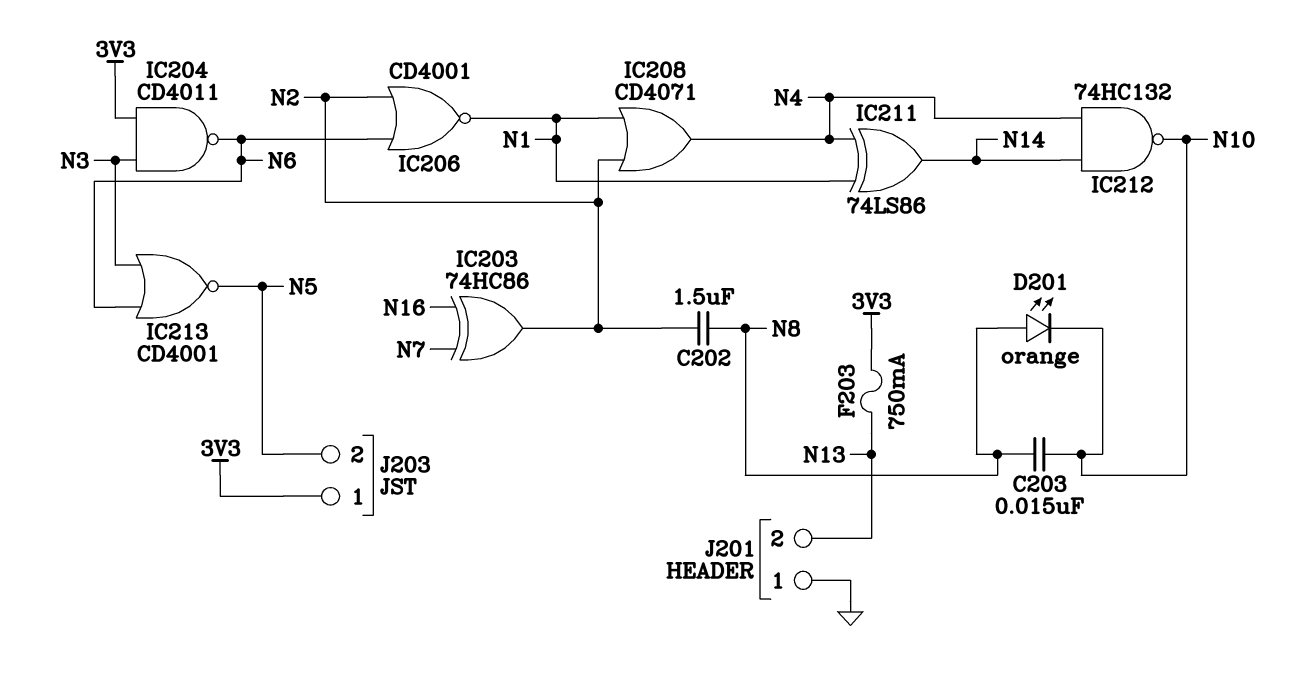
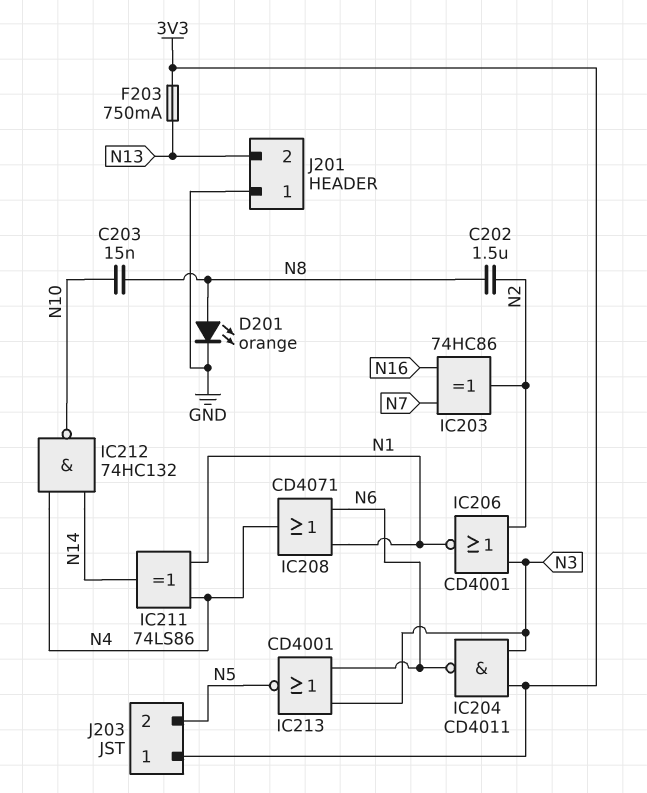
D201: LED orange (A N8, K N10) -> LED orange (A N8, K GND)
IC206: NOR CD4001 (in N2, in N6, out N1) -> NOR CD4001 (in N2, in N3, out N1)
IC208: OR CD4071 (in N1, in N2, out N4) -> OR CD4071 (in N1, in N6, out N4)

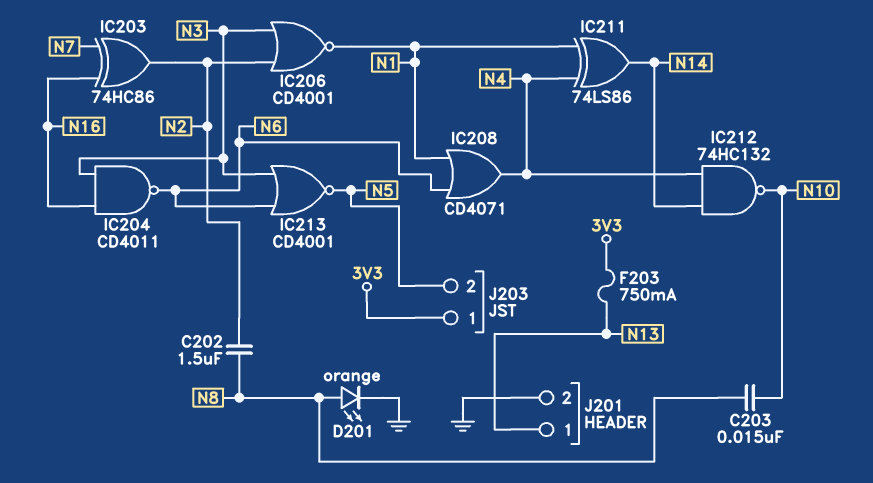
IC204: NAND CD4011 (in 3V3, in N3, out N6) -> NAND CD4011 (in N3, in N16, out N6)
J201 pin 1: GND -> N13
J201 pin 2: N13 -> GND

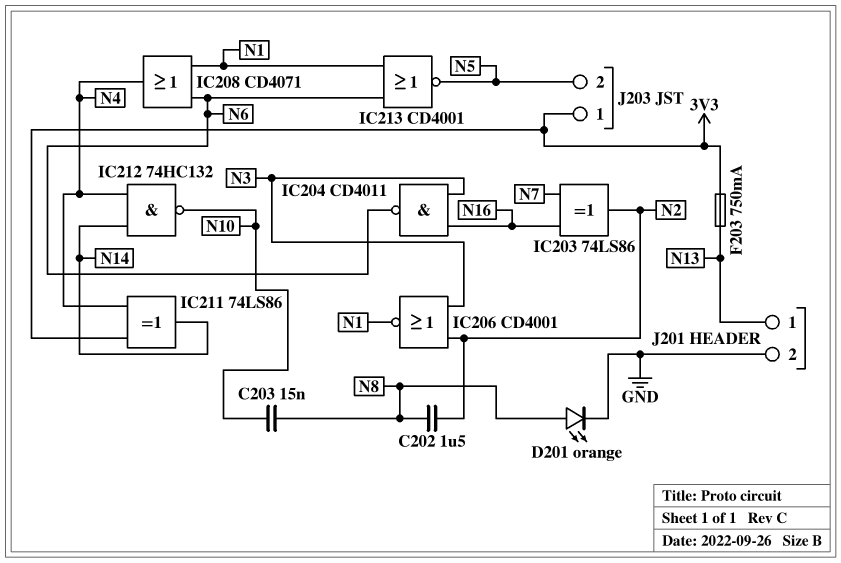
IC203: XOR 74HC86 (in N7, in N16, out N2) -> XOR 74LS86 (in N7, in N16, out N2)
IC211: XOR 74LS86 (in N1, in N4, out N14) -> XOR 74LS86 (in 3V3, in N4, out N14)
IC213: NOR CD4001 (in N3, in N6, out N5) -> NOR CD4001 (in N1, in N6, out N5)

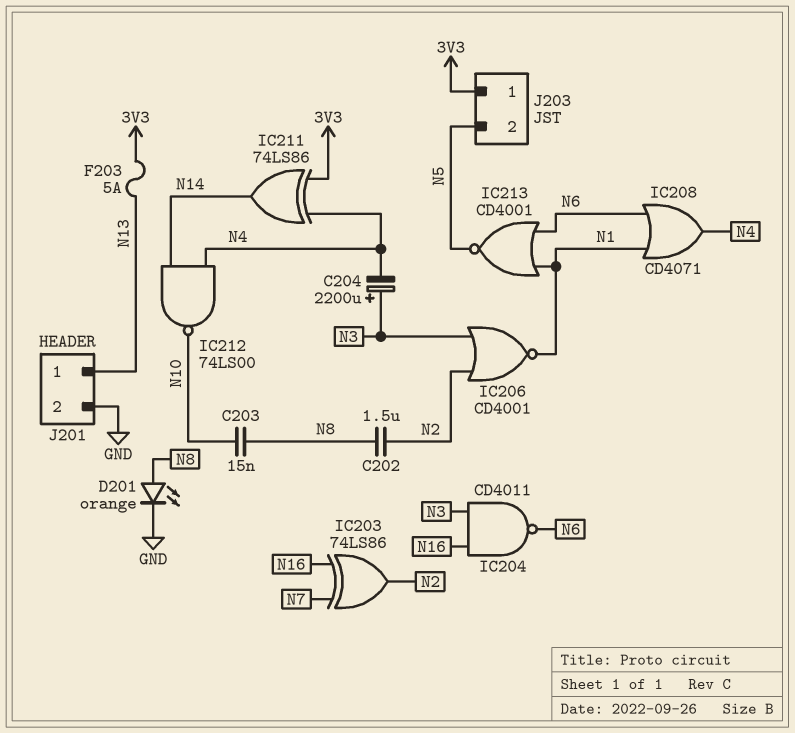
C204: none -> 2200uF (plus N3, minus N4)
F203: 750mA (3V3, N13) -> 5A (3V3, N13)
IC212: NAND 74HC132 (in N4, in N14, out N10) -> NAND 74LS00 (in N4, in N14, out N10)

